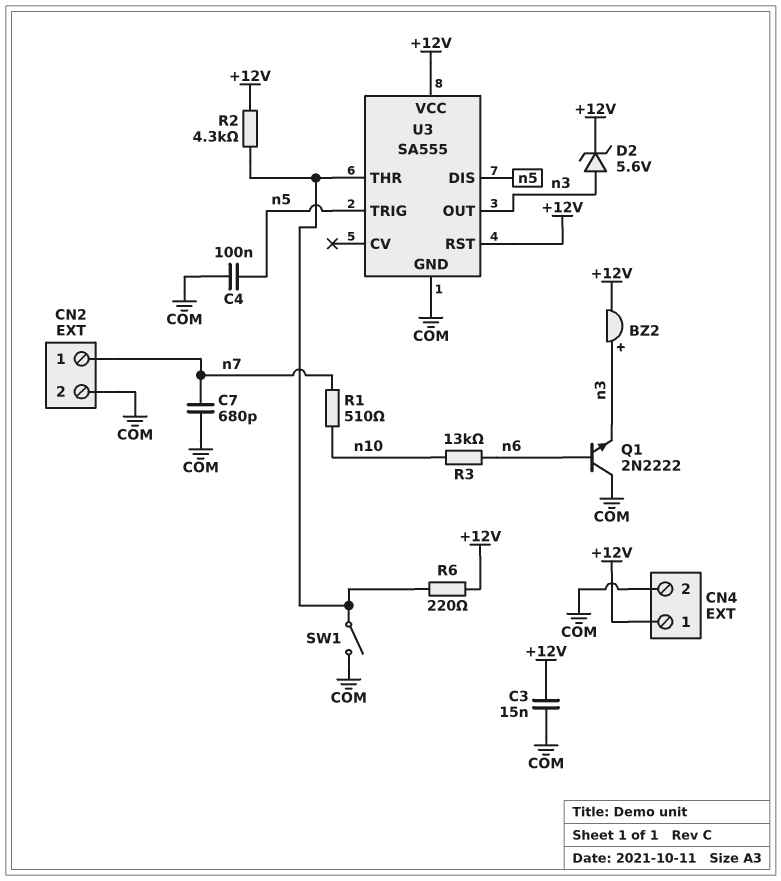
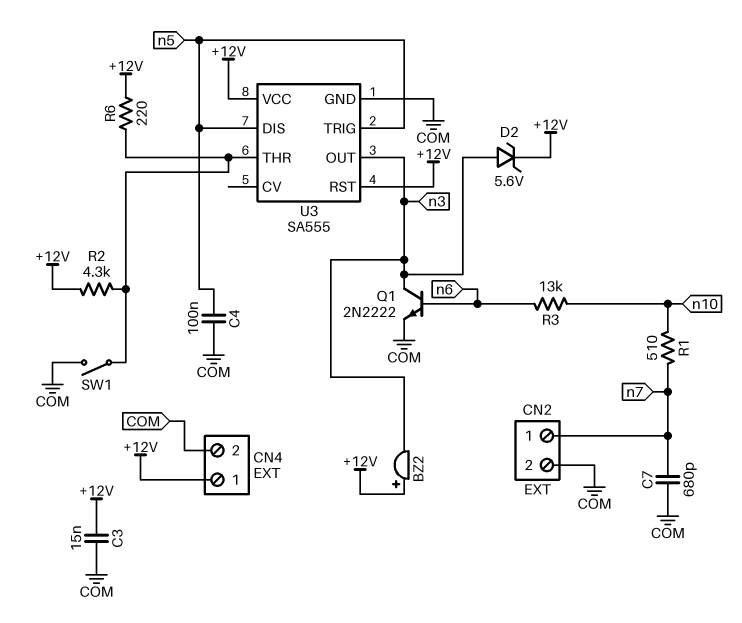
BZ2: buzzer (plus n3, minus +12V) -> buzzer (plus +12V, minus n3)
Q1: NPN 2N2222 (B n6, C COM, E n3) -> NPN 2N2222 (B n6, C n3, E COM)

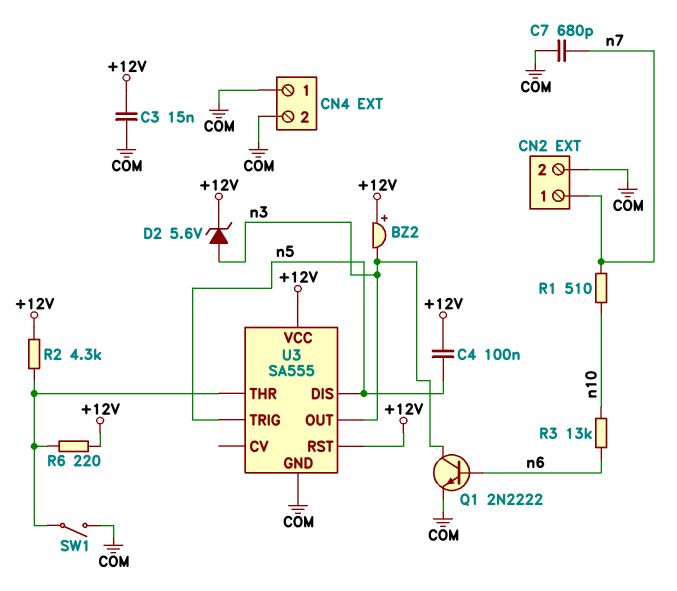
C4: 100nF (COM, n5) -> 100nF (+12V, n5)
CN4 pin 1: +12V -> COM

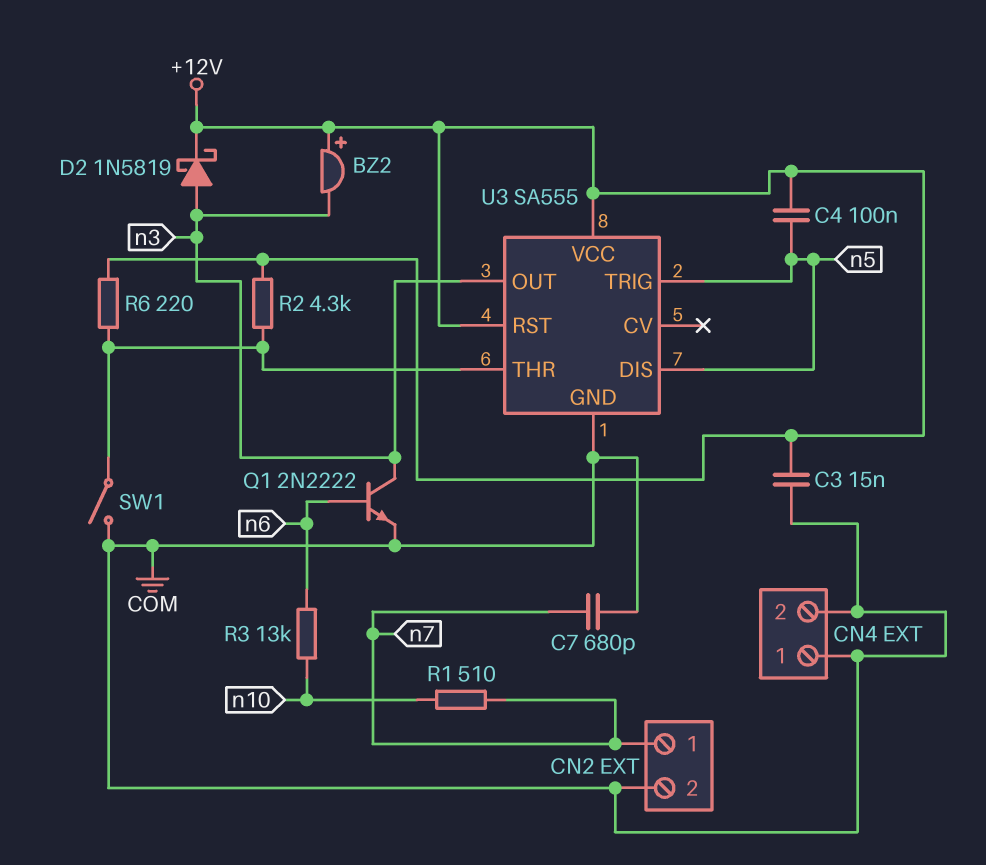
D2: zener 5.6V (A n3, K +12V) -> schottky 1N5819 (A n3, K +12V)

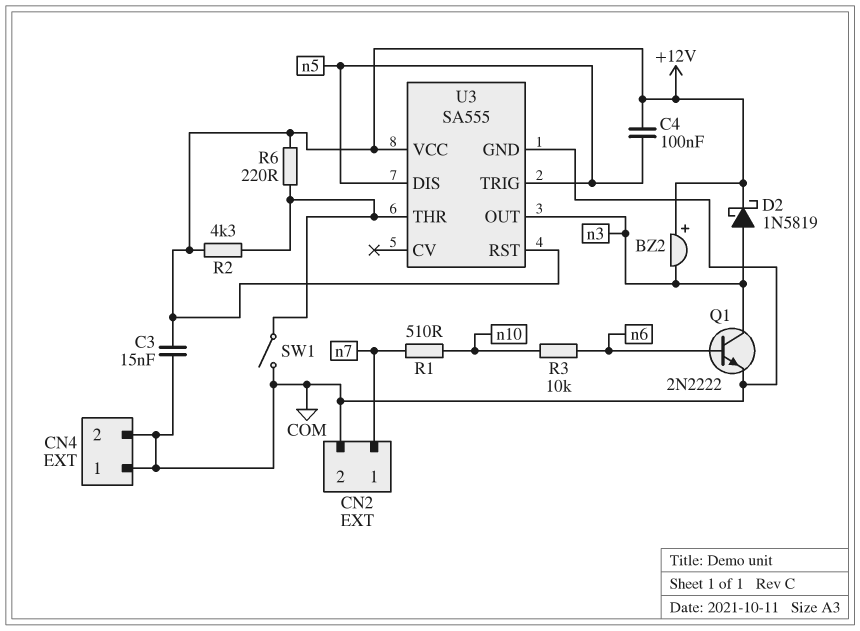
C7: 680pF (COM, n7) -> none
R3: 13k (n6, n10) -> 10k (n6, n10)

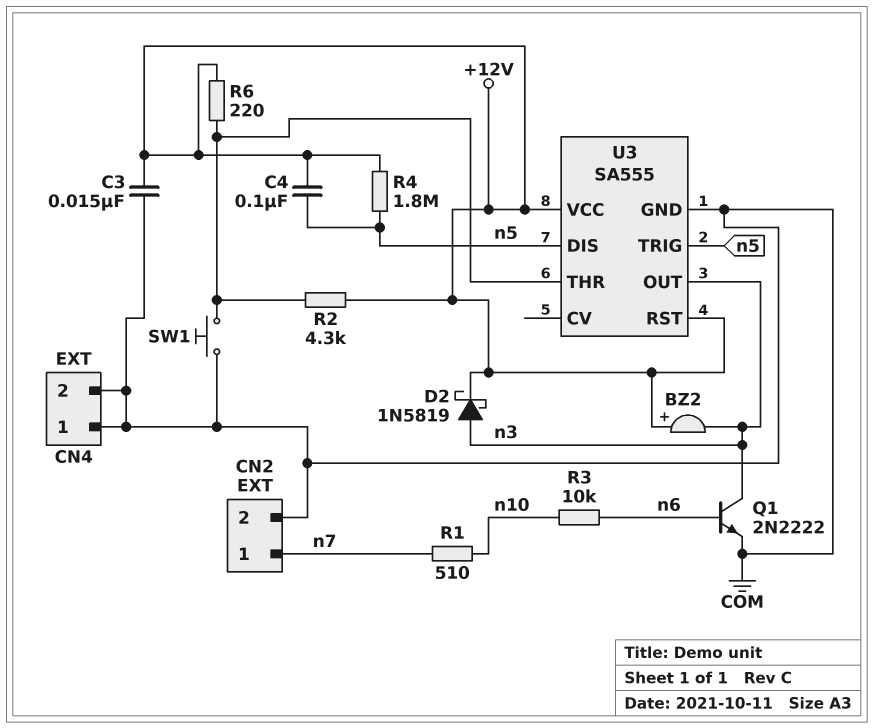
R4: none -> 1.8M (+12V, n5)
SW1: switch (COM, U3/THR) -> button (COM, U3/THR)

